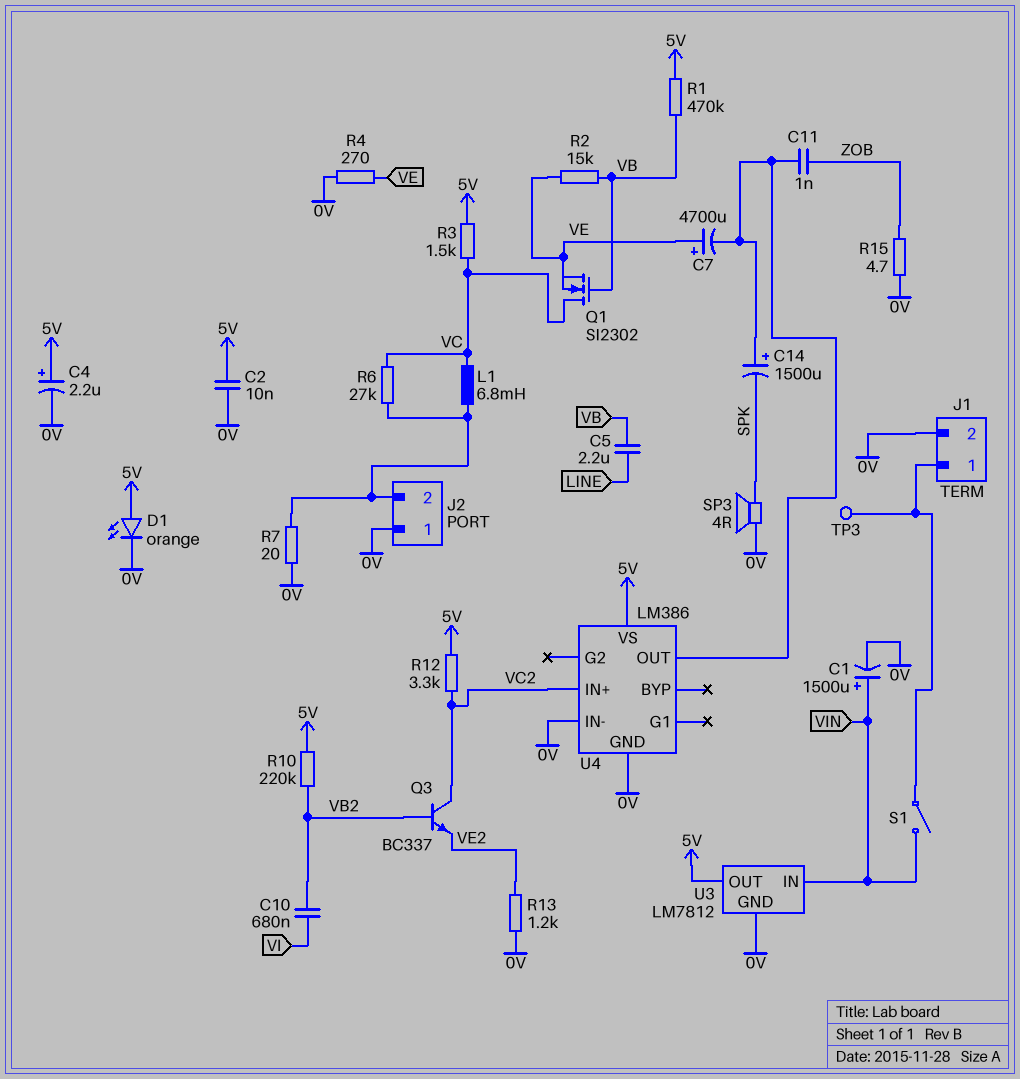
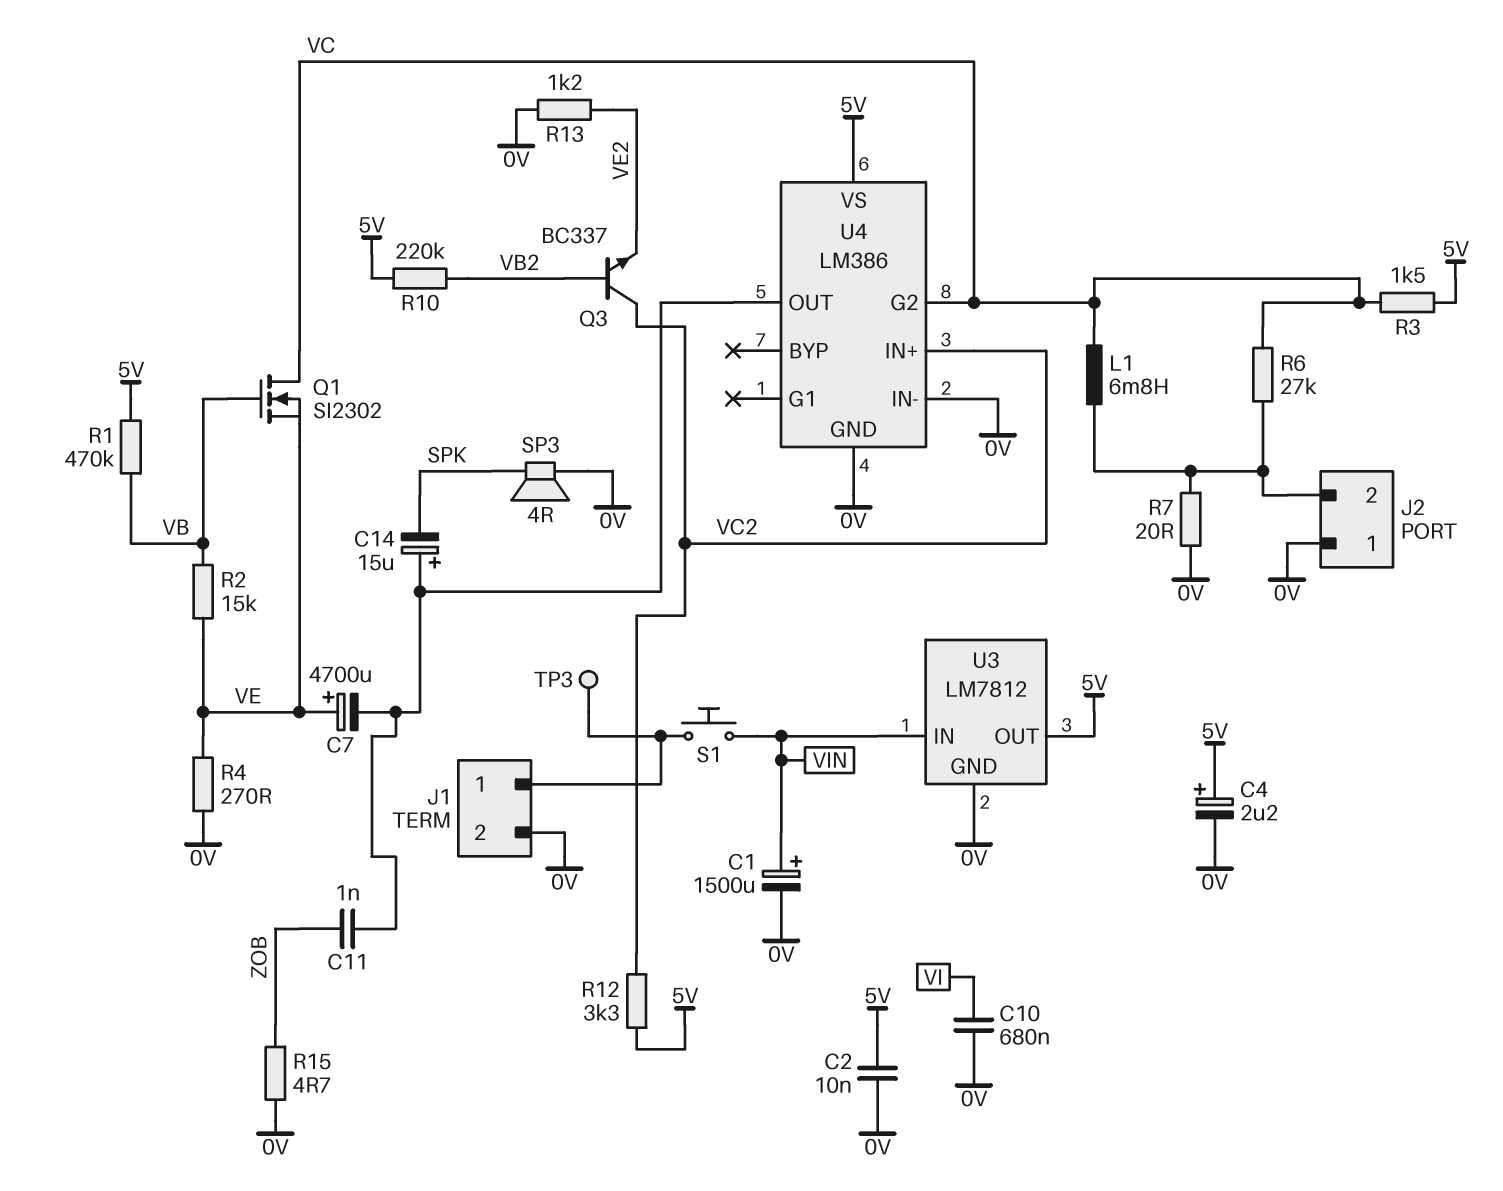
C5: 2.2uF (LINE, VB) -> none
C10: 680nF (VB2, VI) -> 680nF (0V, VI)
C14: 1500uF (plus U4/OUT, minus SPK) -> 15uF (plus U4/OUT, minus SPK)
D1: LED orange (A 5V, K 0V) -> none
S1: switch (J1/1, VIN) -> button (J1/1, VIN)
U4 pin G2: none -> VC

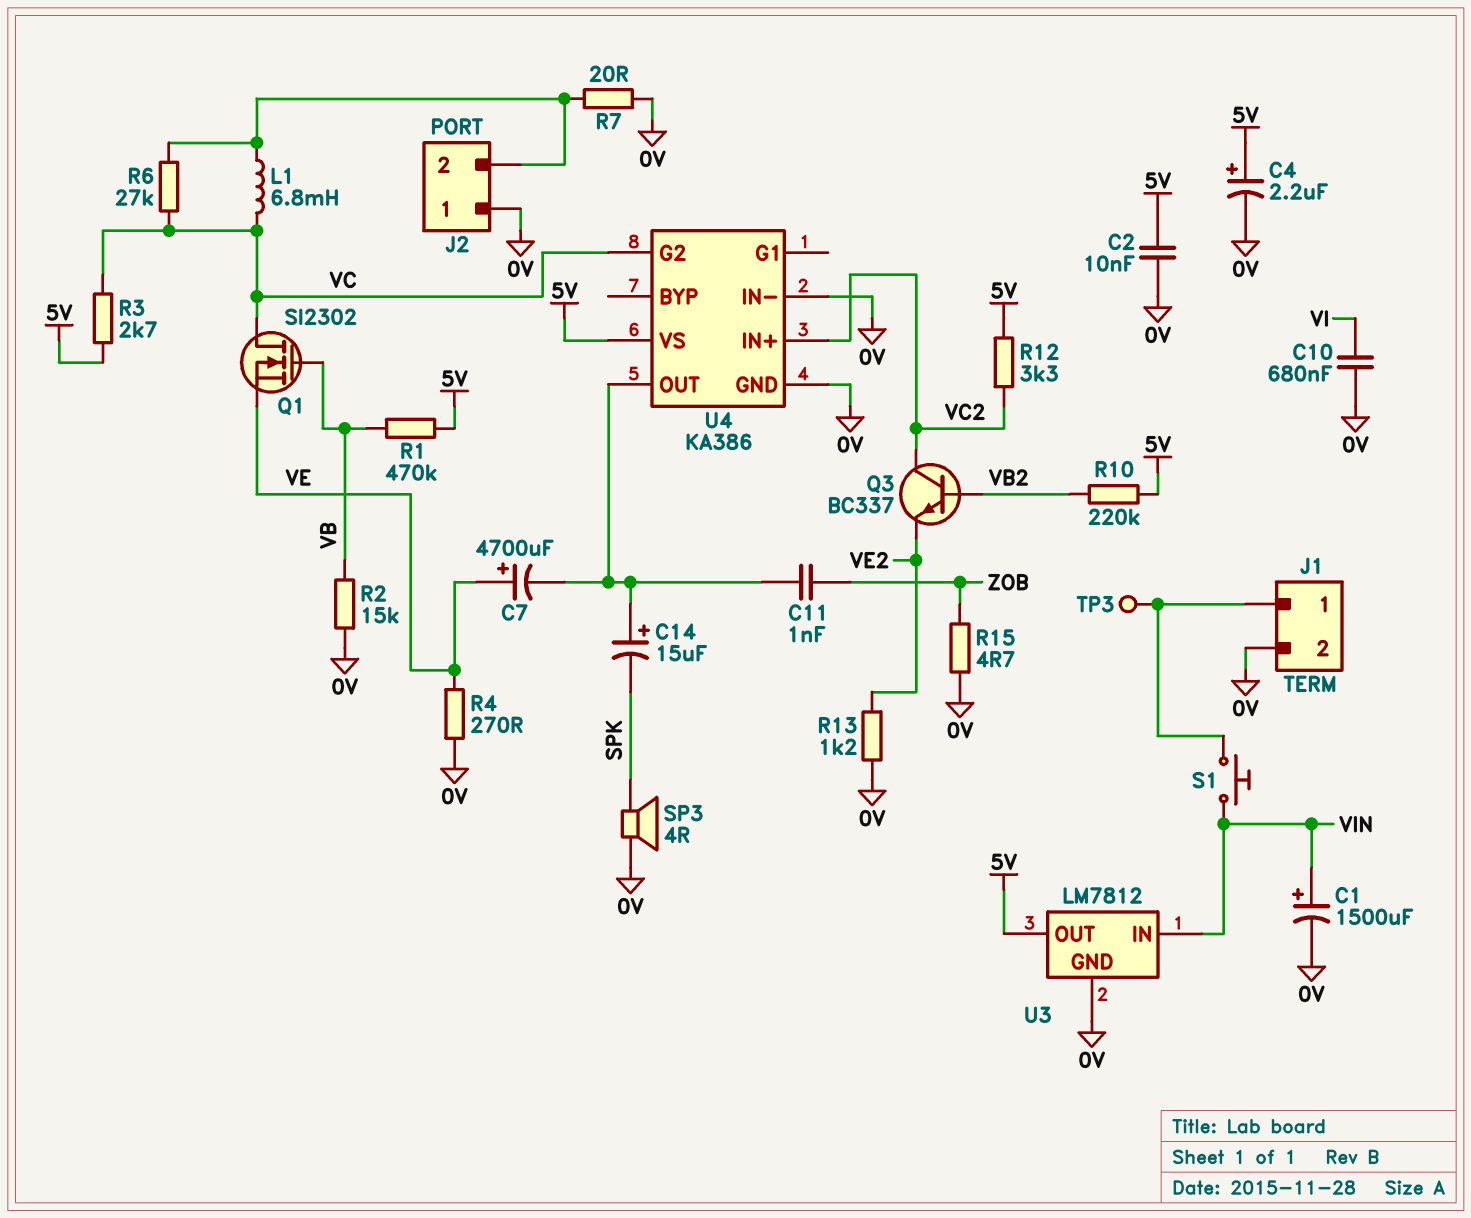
R2: 15k (VB, VE) -> 15k (0V, VB)
R3: 1.5k (5V, VC) -> 2.7k (5V, VC)
U4: LM386 -> KA386

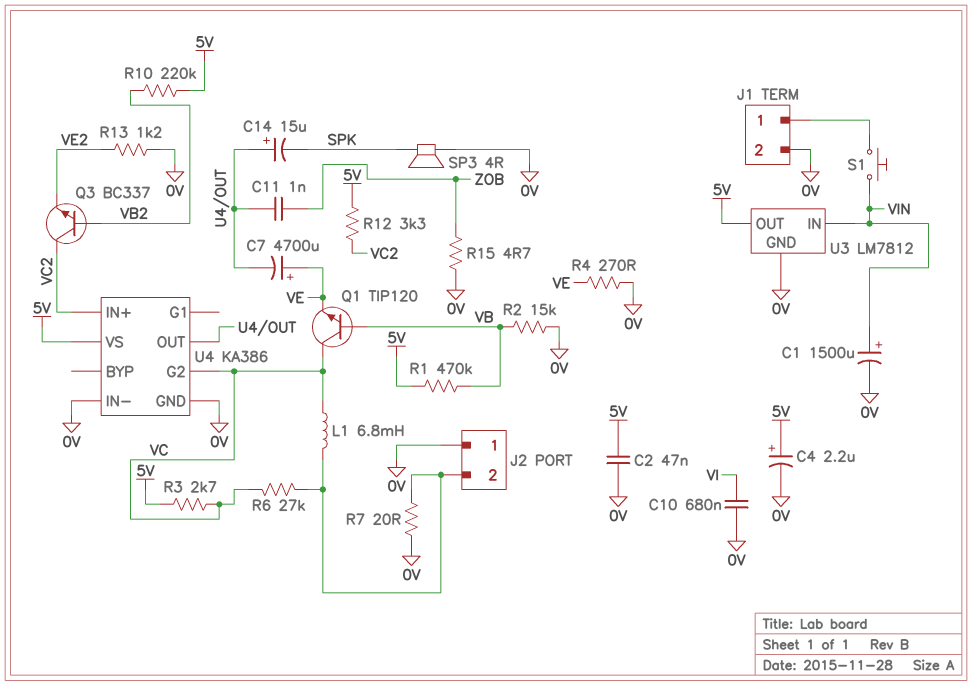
C2: 10nF (0V, 5V) -> 47nF (0V, 5V)
Q1: NMOS SI2302 (G VB, D VC, S VE) -> NPN TIP120 (B VB, C VC, E VE)
TP3: test point (J1/1) -> none

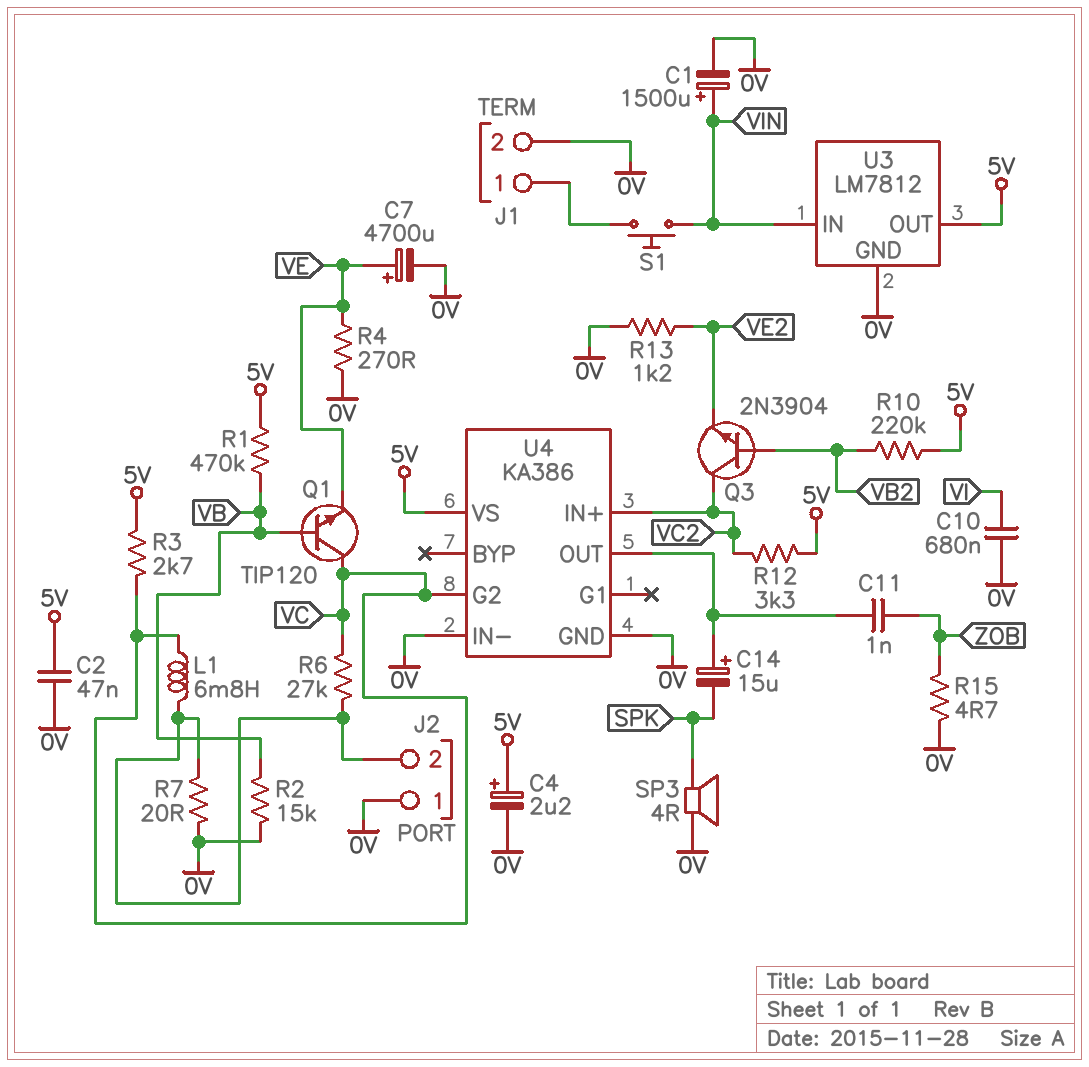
C7: 4700uF (plus VE, minus U4/OUT) -> 4700uF (plus VE, minus 0V)
Q3: NPN BC337 (B VB2, C VC2, E VE2) -> NPN 2N3904 (B VB2, C VC2, E VE2)

